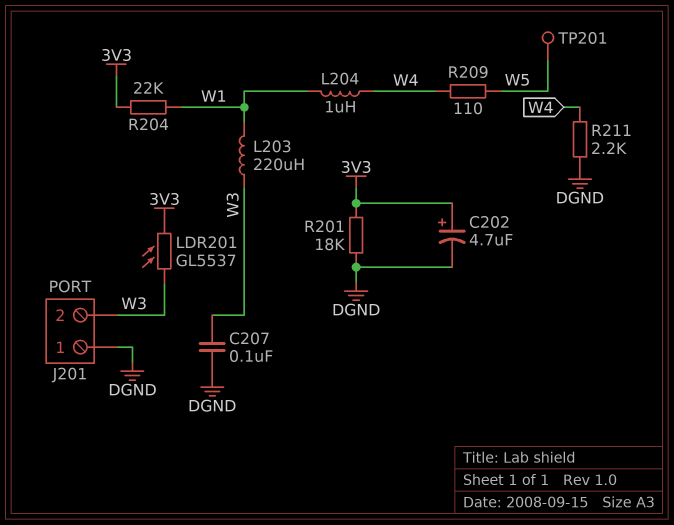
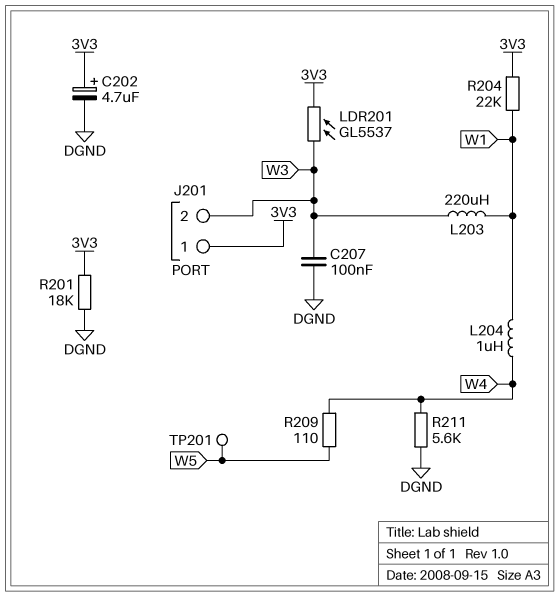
J201 pin 1: DGND -> 3V3
R211: 2.2k (DGND, W4) -> 5.6k (DGND, W4)

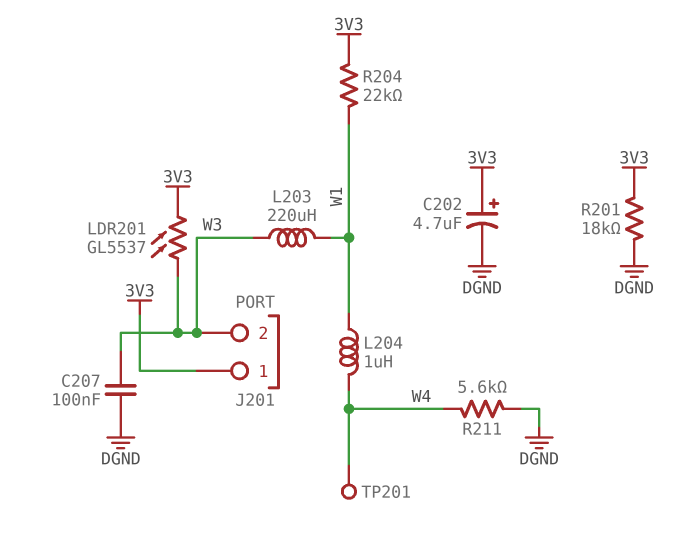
R209: 110 (W4, W5) -> none
TP201: test point (W5) -> test point (W4)

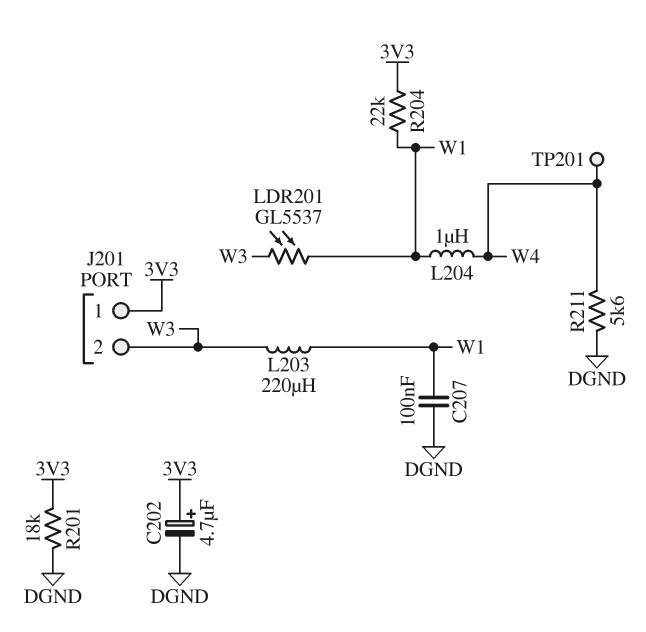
C207: 100nF (DGND, W3) -> 100nF (DGND, W1)
LDR201: GL5537 (3V3, W3) -> GL5537 (W1, W3)

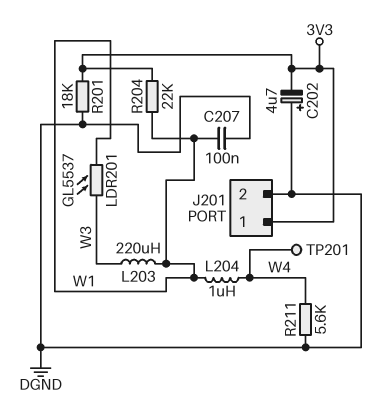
C202: 4.7uF (plus 3V3, minus DGND) -> 4.7uF (plus DGND, minus 3V3)
J201 pin 2: W3 -> DGND

